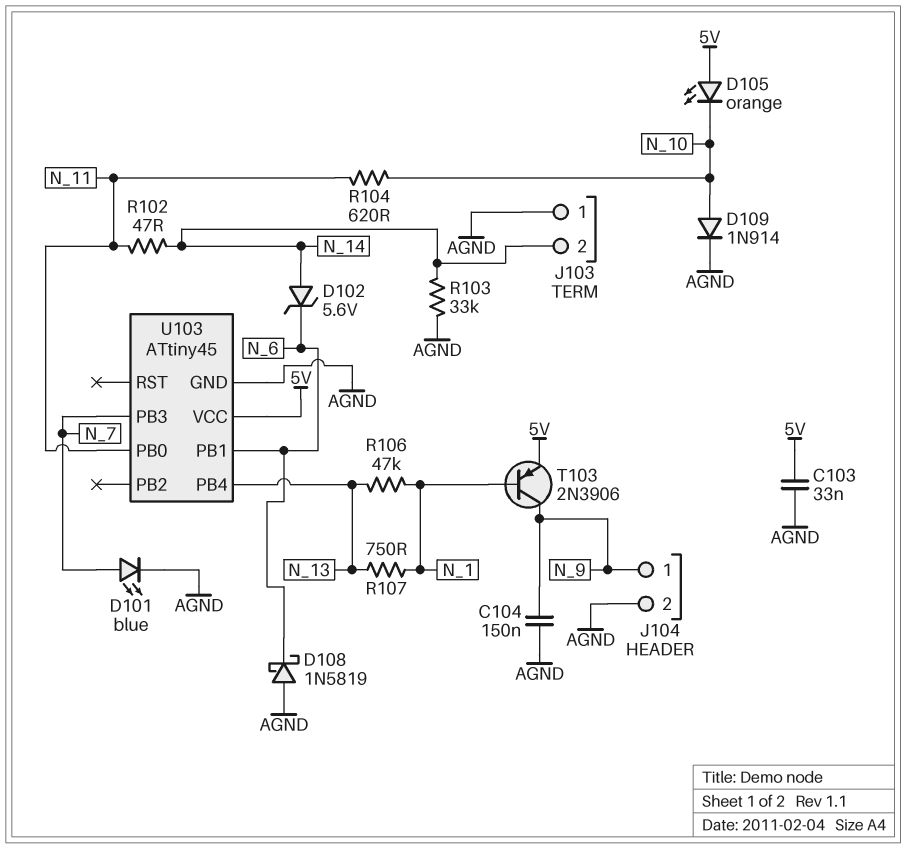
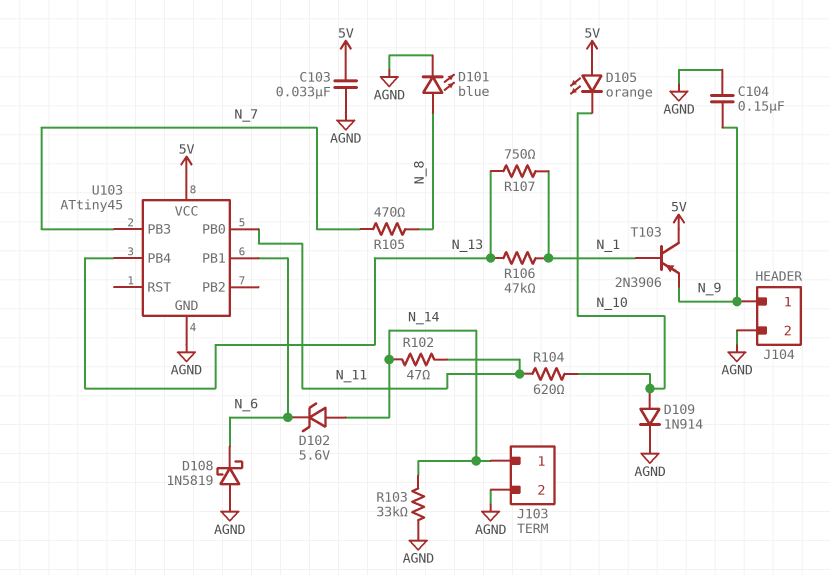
D101: LED blue (A N_7, K AGND) -> LED blue (A N_8, K AGND)
J103 pin 1: AGND -> N_14
J103 pin 2: N_14 -> AGND
R105: none -> 470 (N_7, N_8)
T103: PNP 2N3906 (B N_1, C N_9, E 5V) -> PNP 2N3906 (B N_1, C 5V, E N_9)

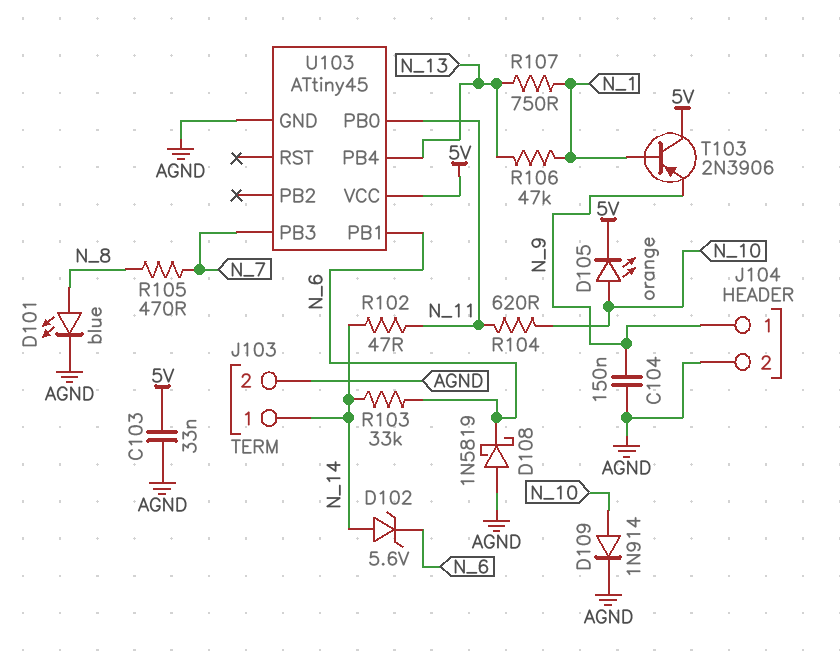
D105: LED orange (A 5V, K N_10) -> LED orange (A N_10, K 5V)
R103: 33k (AGND, N_14) -> 33k (N_6, N_14)

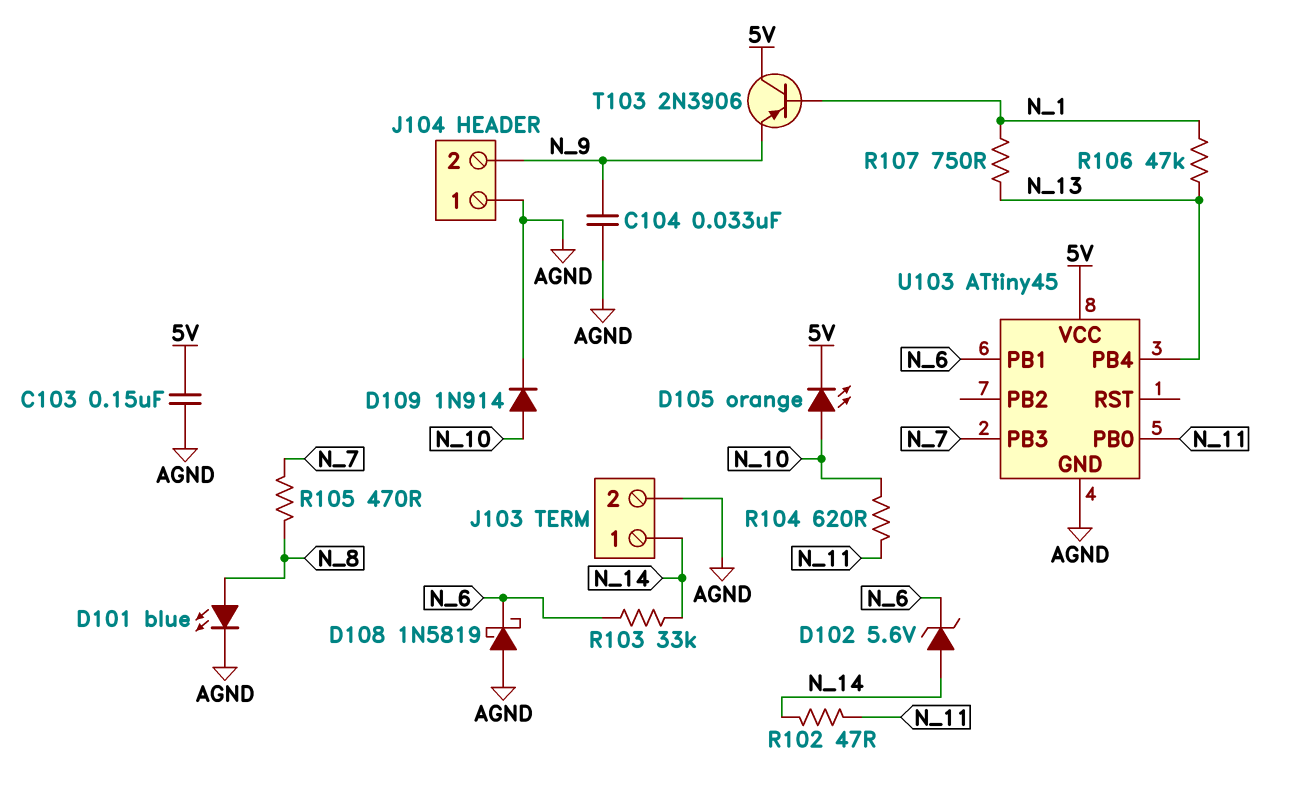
C103: 33nF (5V, AGND) -> 150nF (5V, AGND)
C104: 150nF (AGND, N_9) -> 33nF (AGND, N_9)
J104 pin 1: N_9 -> AGND
J104 pin 2: AGND -> N_9

